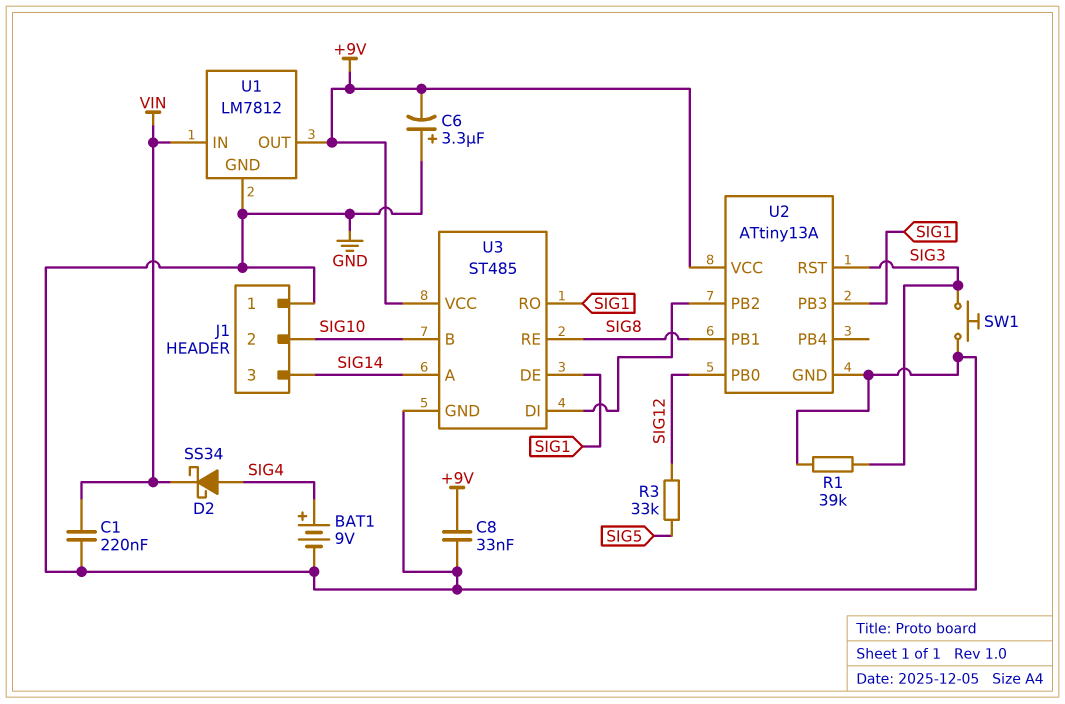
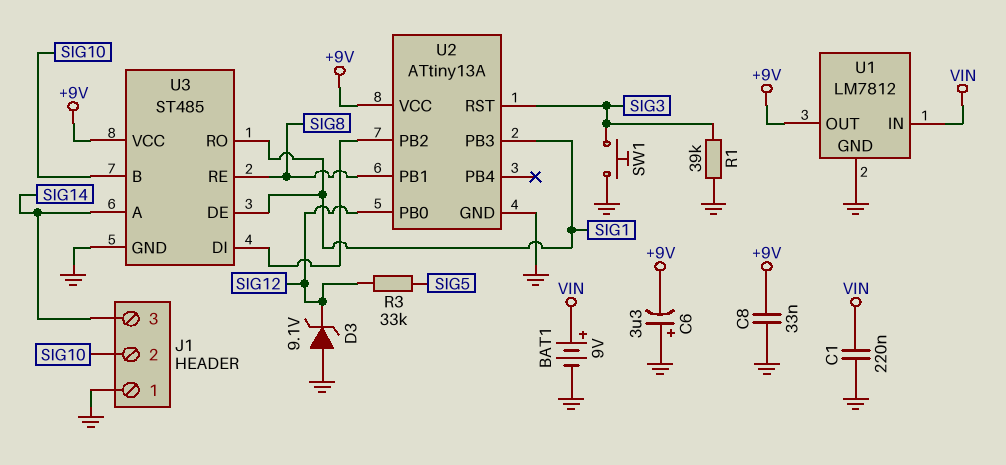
BAT1: 9V (plus SIG4, minus GND) -> 9V (plus VIN, minus GND)
D2: schottky SS34 (A SIG4, K VIN) -> none
D3: none -> zener 9.1V (A GND, K SIG12)

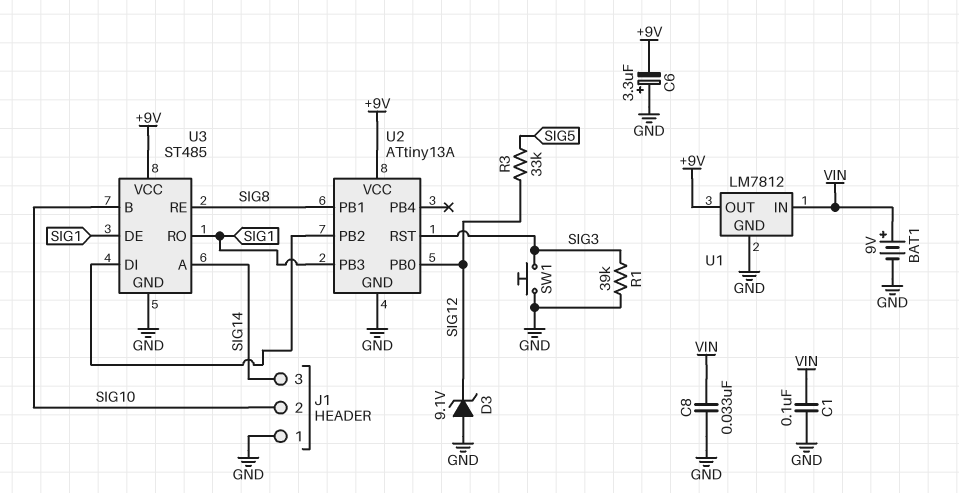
C1: 220nF (GND, VIN) -> 100nF (GND, VIN)
C8: 33nF (+9V, GND) -> 33nF (GND, VIN)

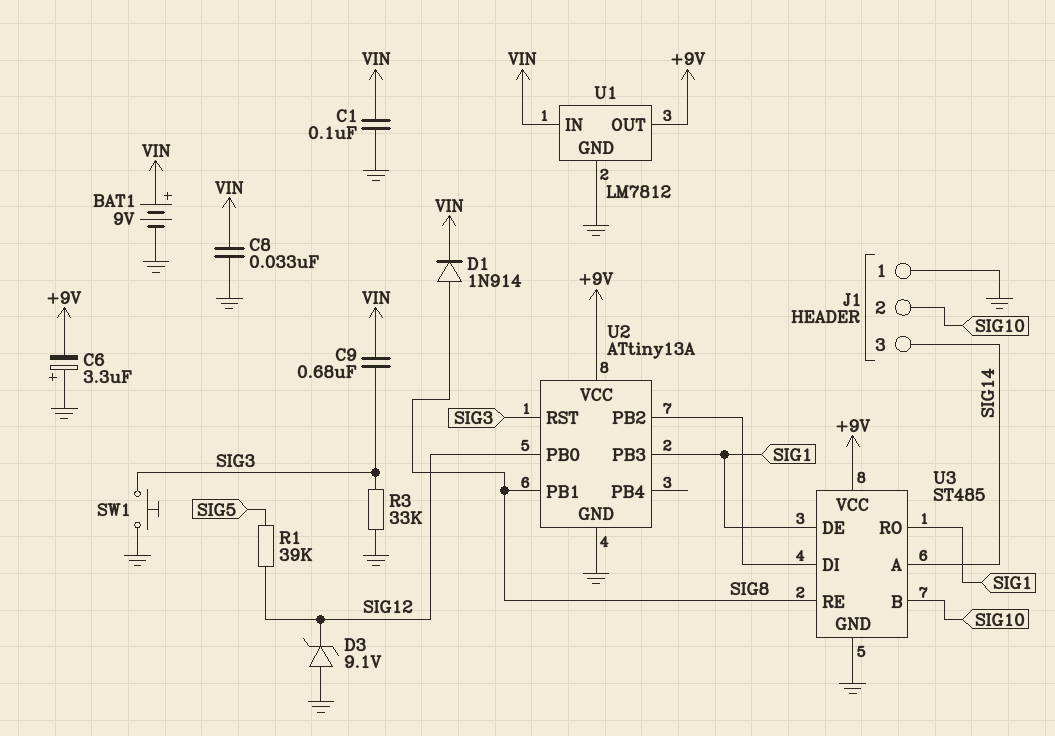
C9: none -> 680nF (SIG3, VIN)
D1: none -> diode 1N914 (A SIG8, K VIN)
R1: 39k (GND, SIG3) -> 39k (SIG5, SIG12)
R3: 33k (SIG5, SIG12) -> 33k (GND, SIG3)

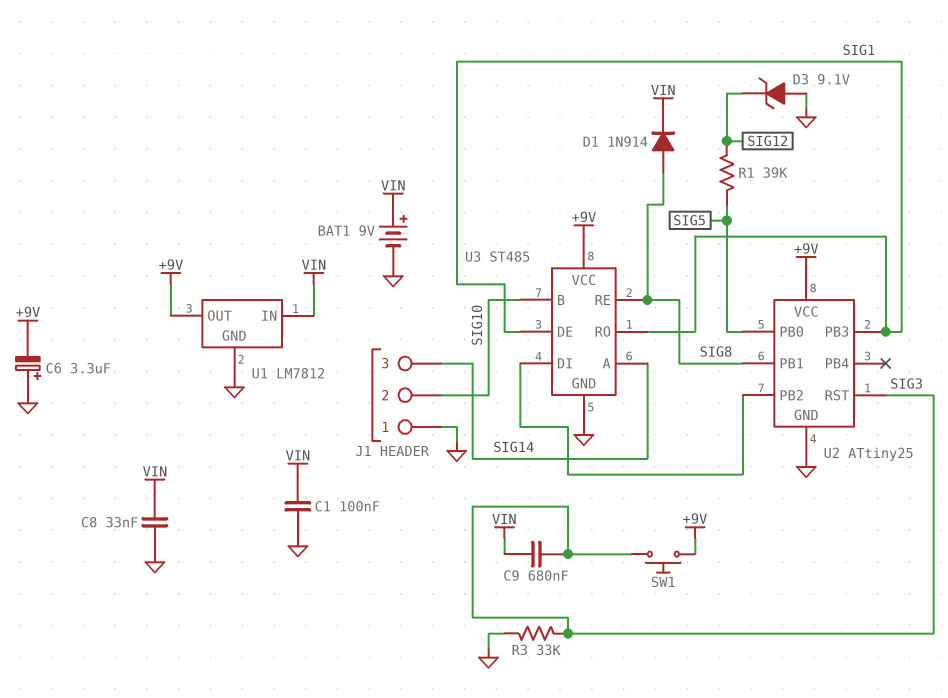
SW1: button (GND, SIG3) -> button (+9V, SIG3)
U2: ATtiny13A -> ATtiny25
U2 pin PB0: SIG12 -> SIG5

